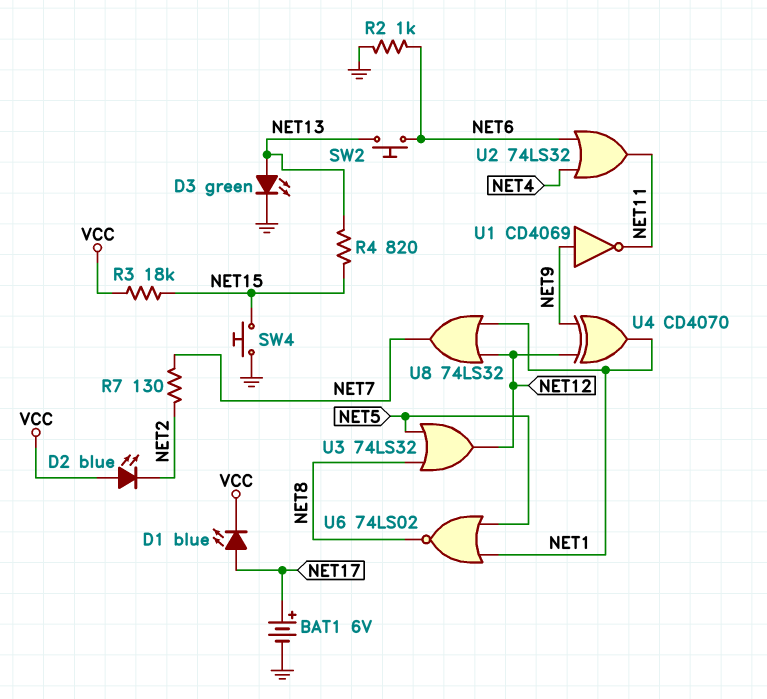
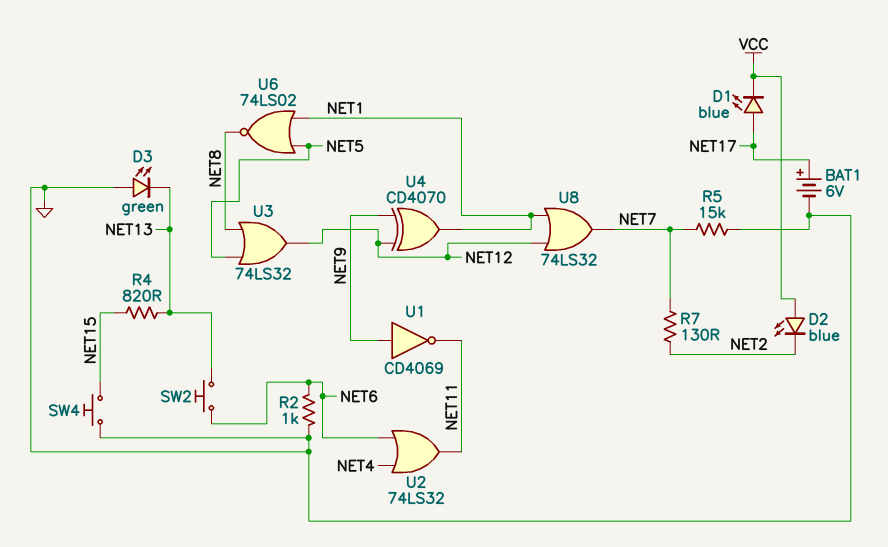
D3: LED green (A NET13, K GND) -> LED green (A GND, K NET13)
R3: 18k (NET15, VCC) -> none
R5: none -> 15k (GND, NET7)

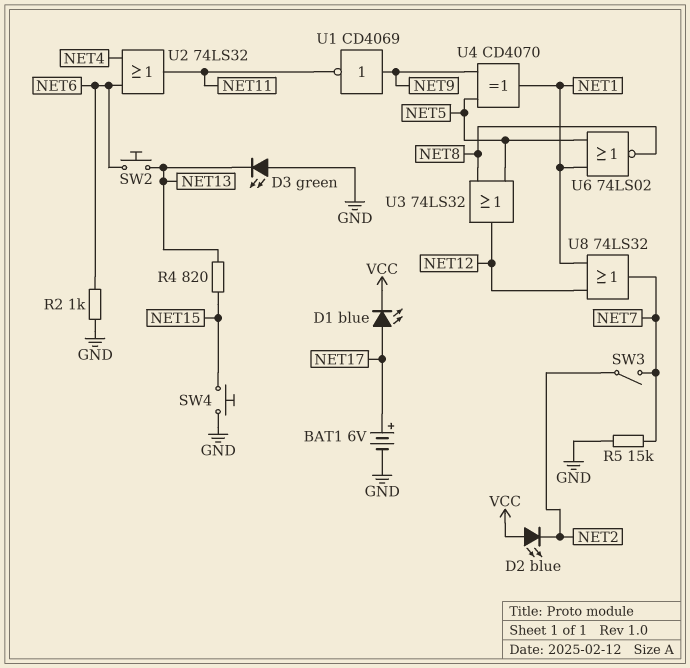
R7: 130 (NET2, NET7) -> none
SW3: none -> switch (NET2, NET7)
U4: XOR CD4070 (in NET9, in NET12, out NET1) -> XOR CD4070 (in NET5, in NET9, out NET1)

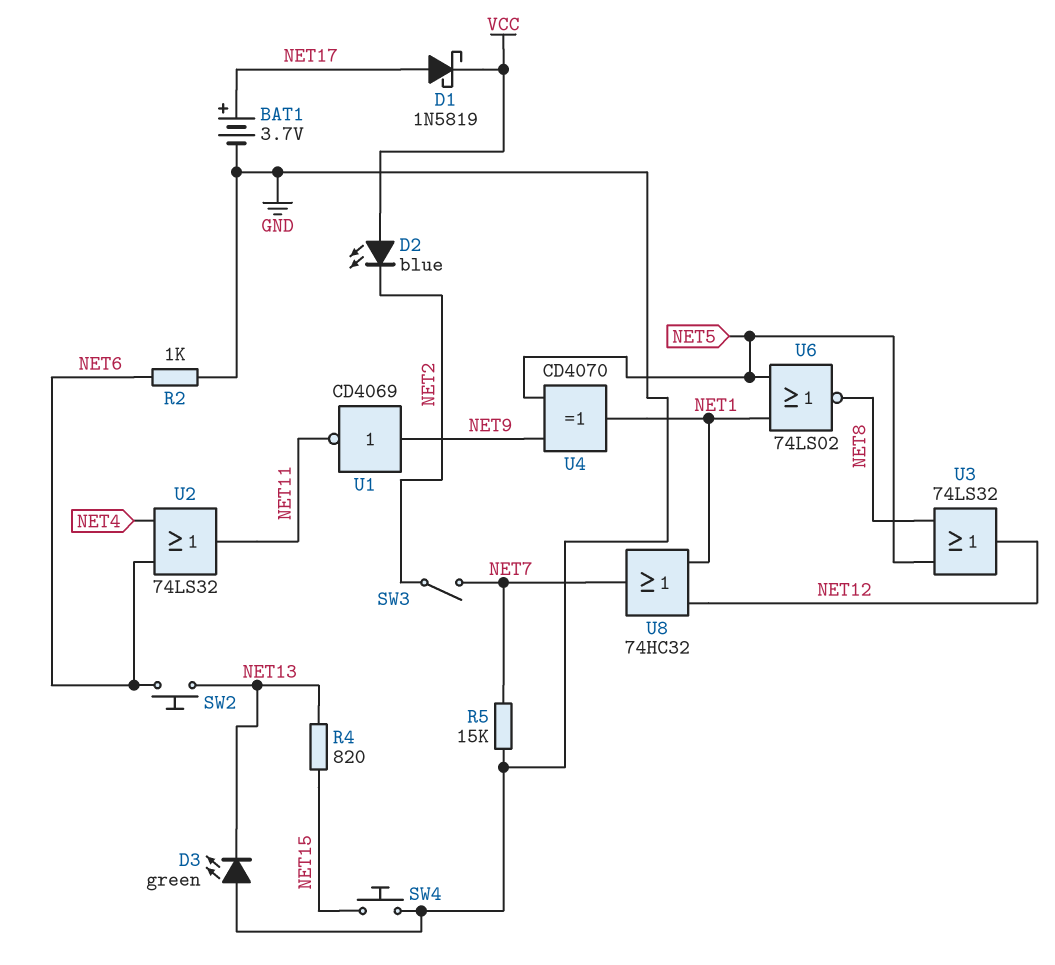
BAT1: 6V (plus NET17, minus GND) -> 3.7V (plus NET17, minus GND)
D1: LED blue (A NET17, K VCC) -> schottky 1N5819 (A NET17, K VCC)
U8: OR 74LS32 (in NET1, in NET12, out NET7) -> OR 74HC32 (in NET1, in NET12, out NET7)

